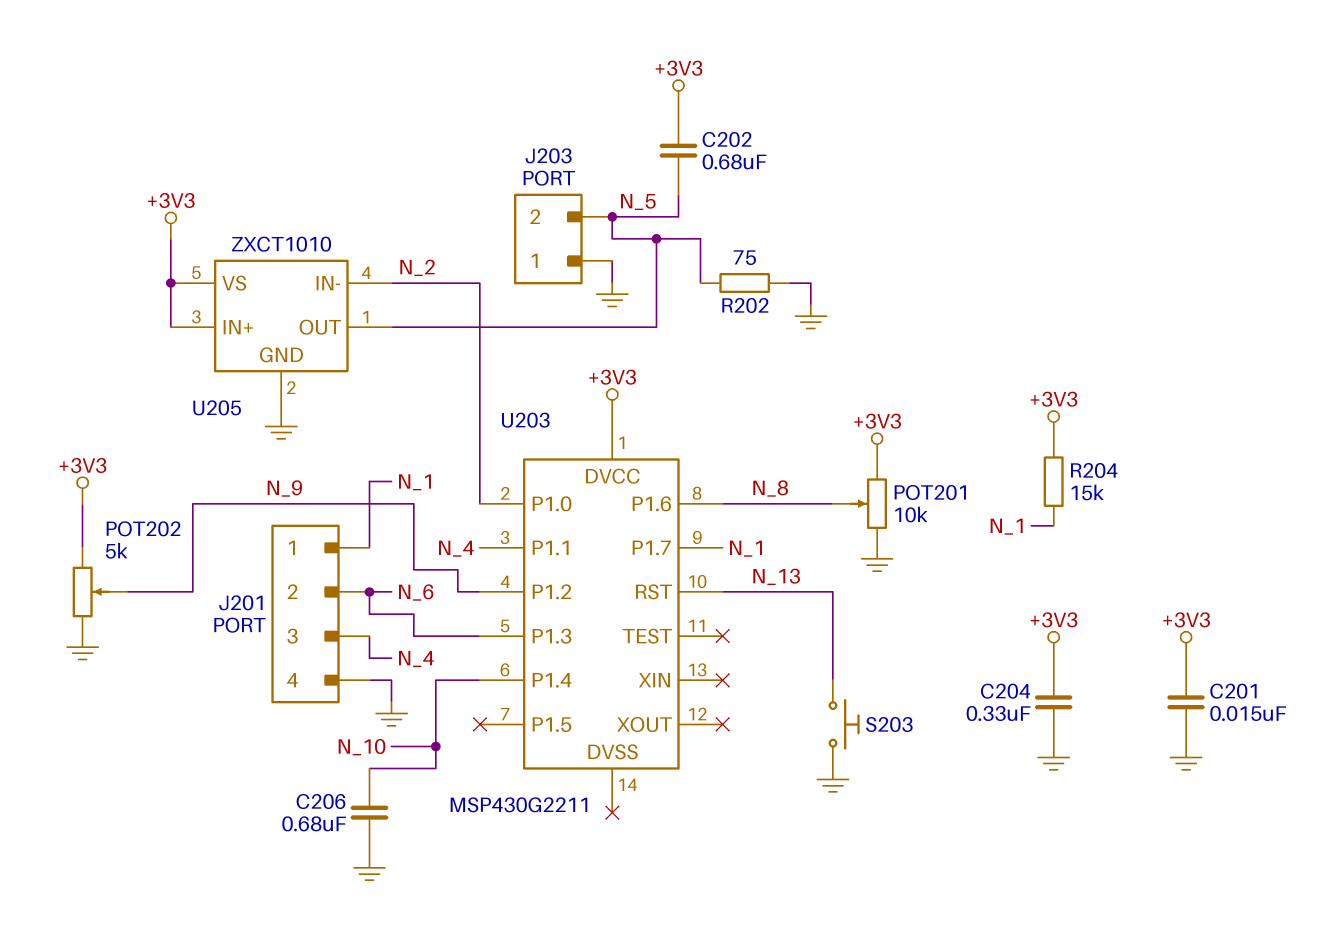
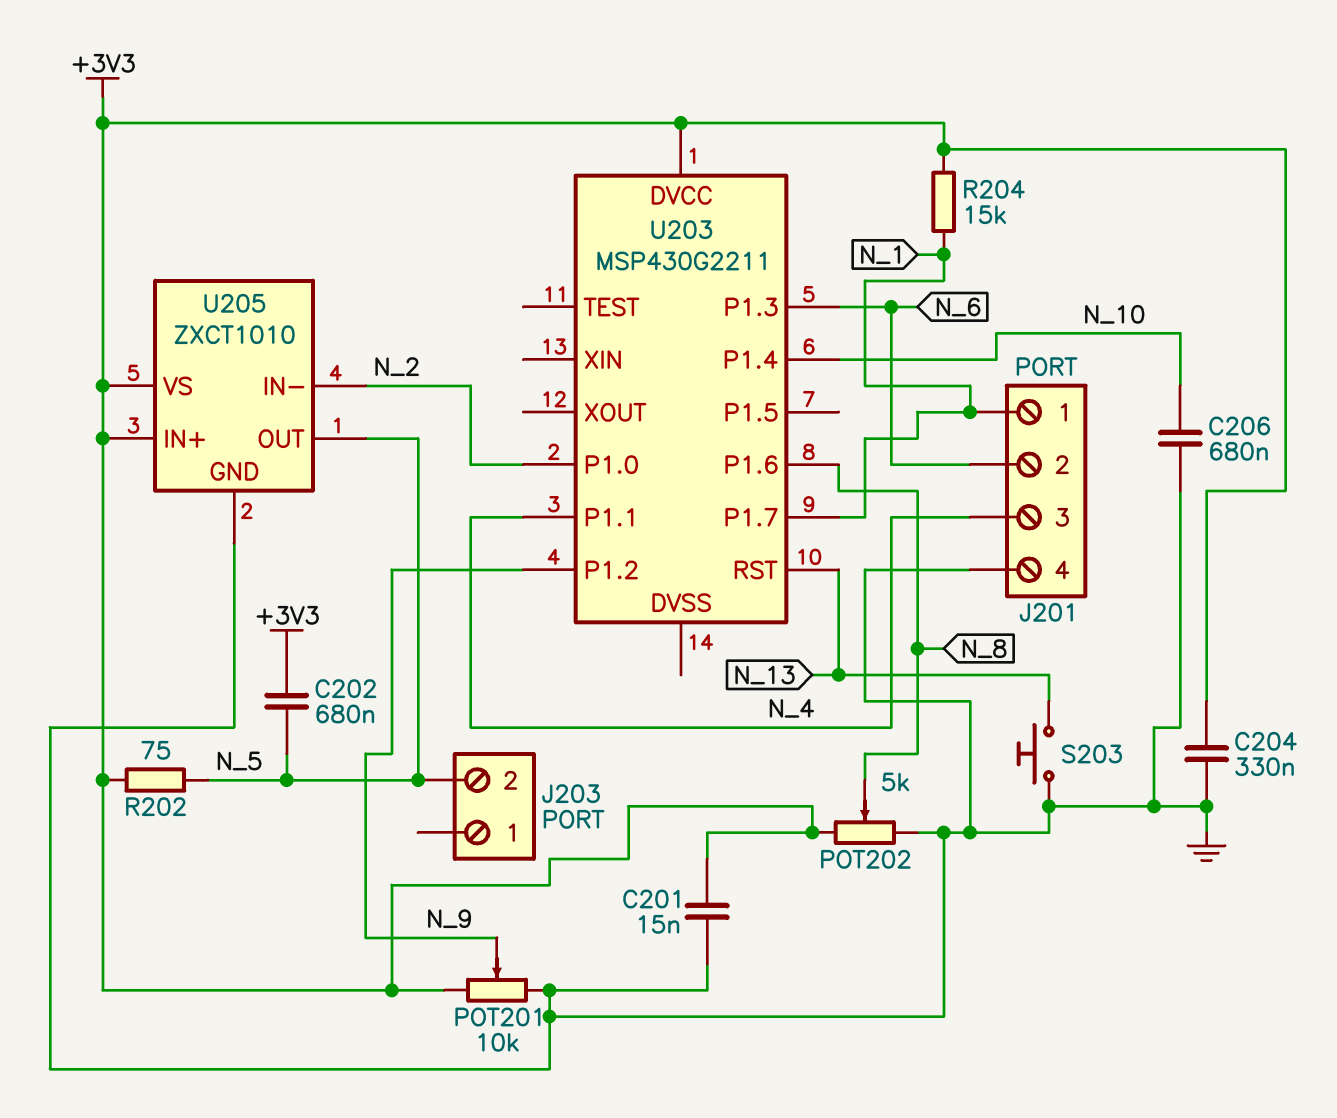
J203 pin 1: GND -> none
POT201: 10k (+3V3, GND, wiper N_8) -> 10k (+3V3, GND, wiper N_9)
POT202: 5k (+3V3, GND, wiper N_9) -> 5k (+3V3, GND, wiper N_8)
R202: 75 (GND, N_5) -> 75 (+3V3, N_5)

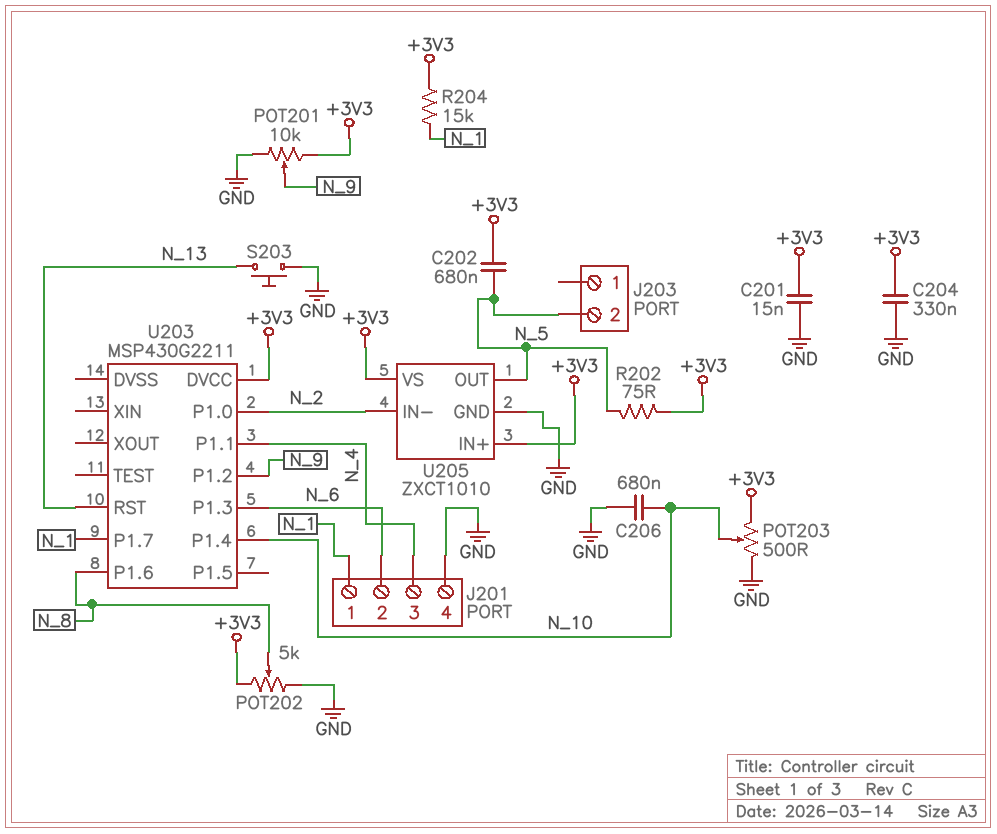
POT203: none -> 500 (+3V3, GND, wiper N_10)

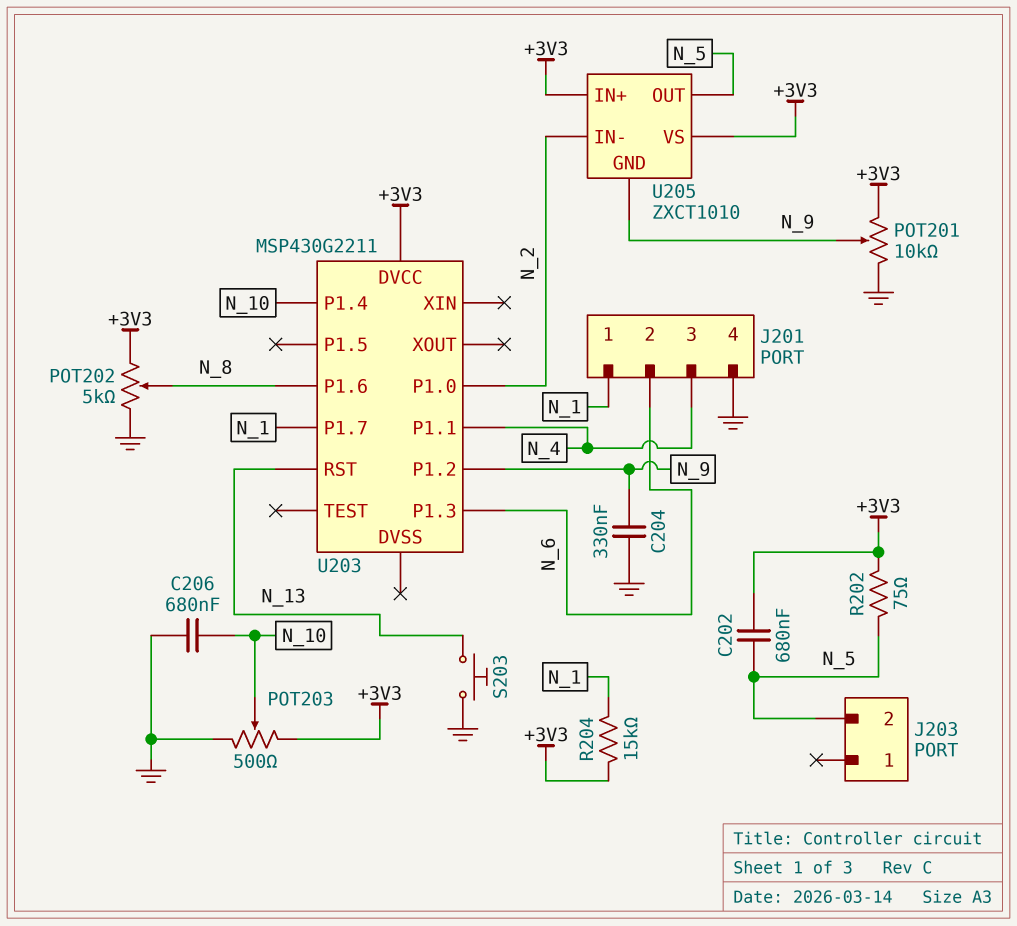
C201: 15nF (+3V3, GND) -> none
C204: 330nF (+3V3, GND) -> 330nF (GND, N_9)
U205 pin GND: GND -> N_9

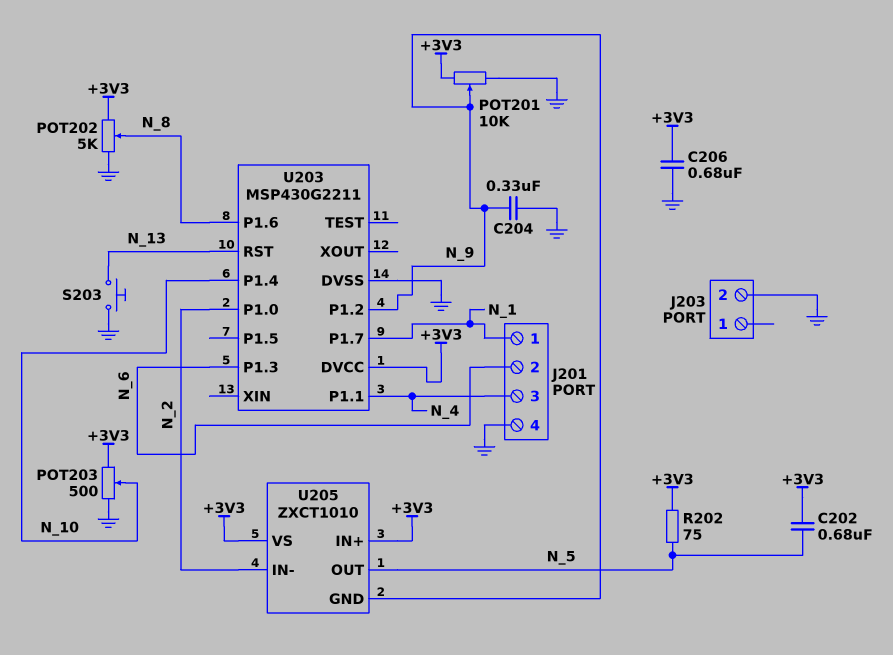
C206: 680nF (GND, N_10) -> 680nF (+3V3, GND)
J203 pin 2: N_5 -> GND
R204: 15k (+3V3, N_1) -> none
U203 pin DVSS: none -> GND

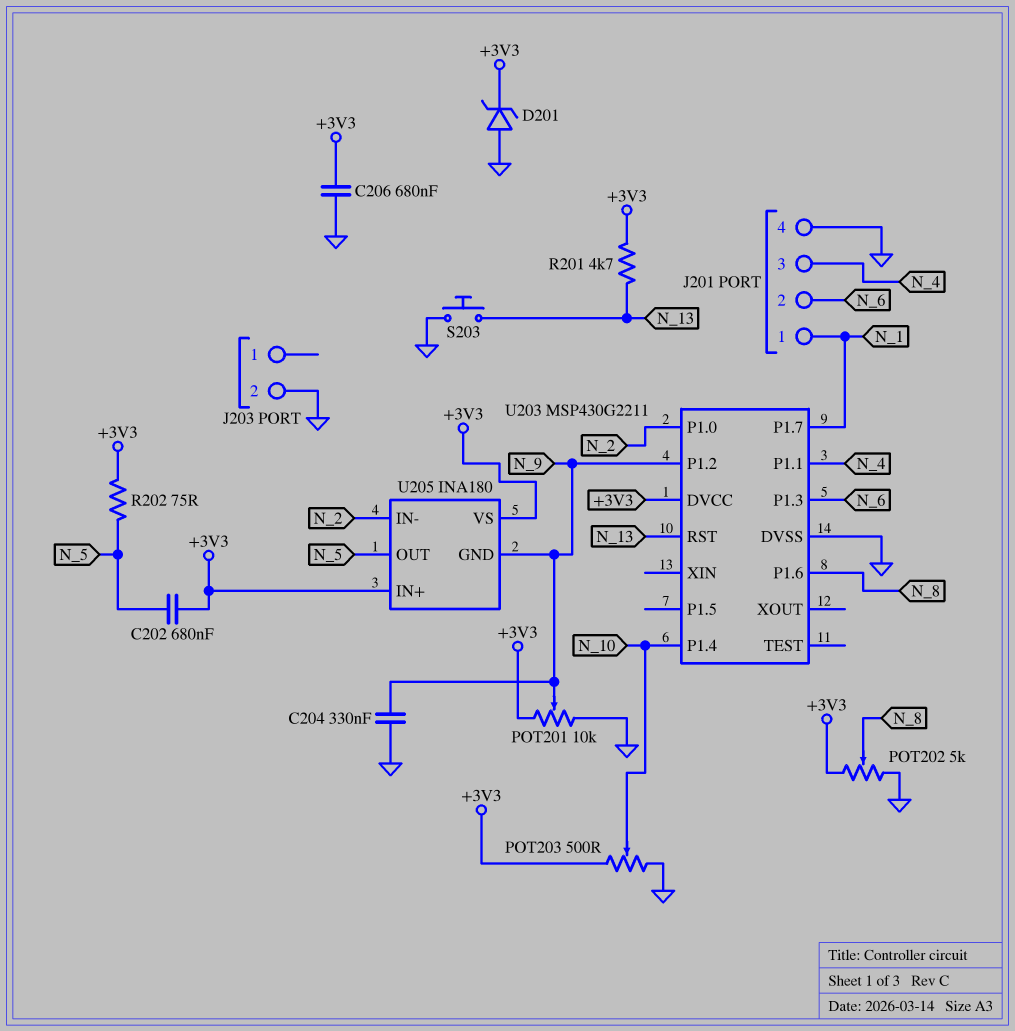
D201: none -> zener (A GND, K +3V3)
R201: none -> 4.7k (+3V3, N_13)
U205: ZXCT1010 -> INA180

